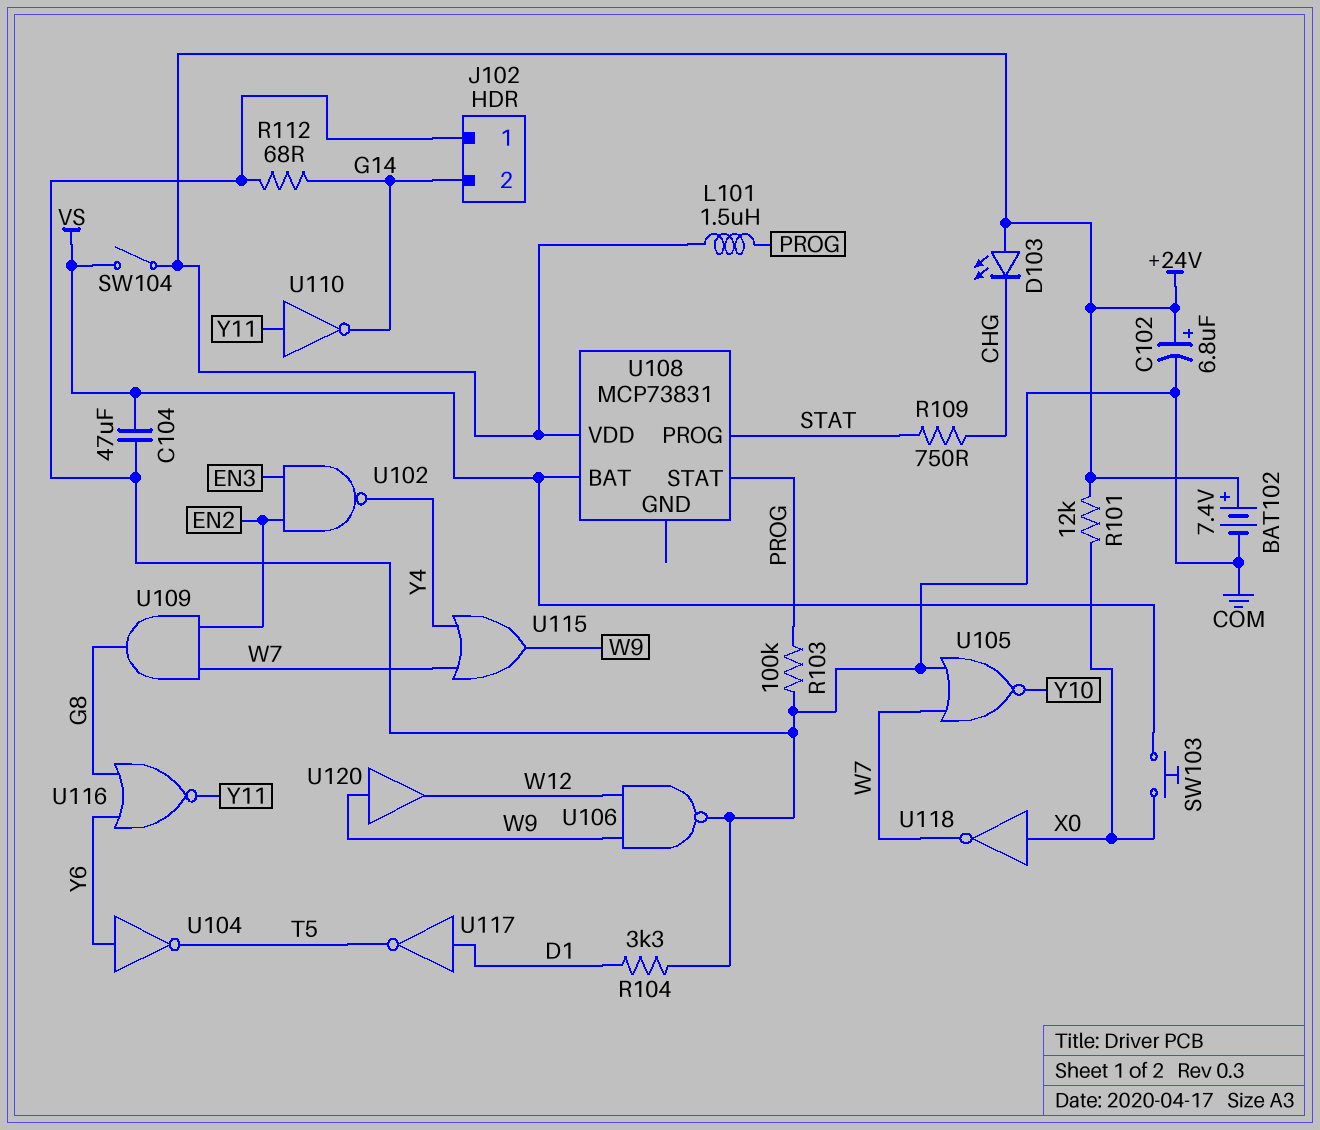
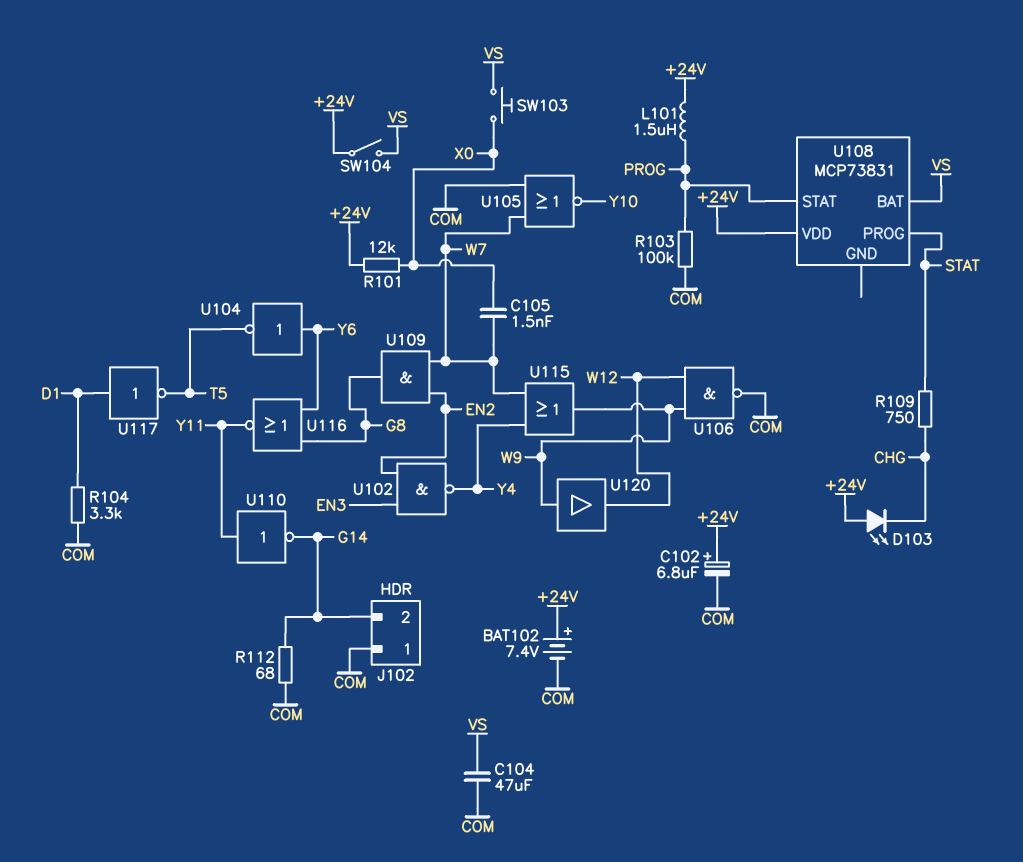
C105: none -> 1.5nF (W7, X0)
U118: NOT (in X0, out W7) -> none

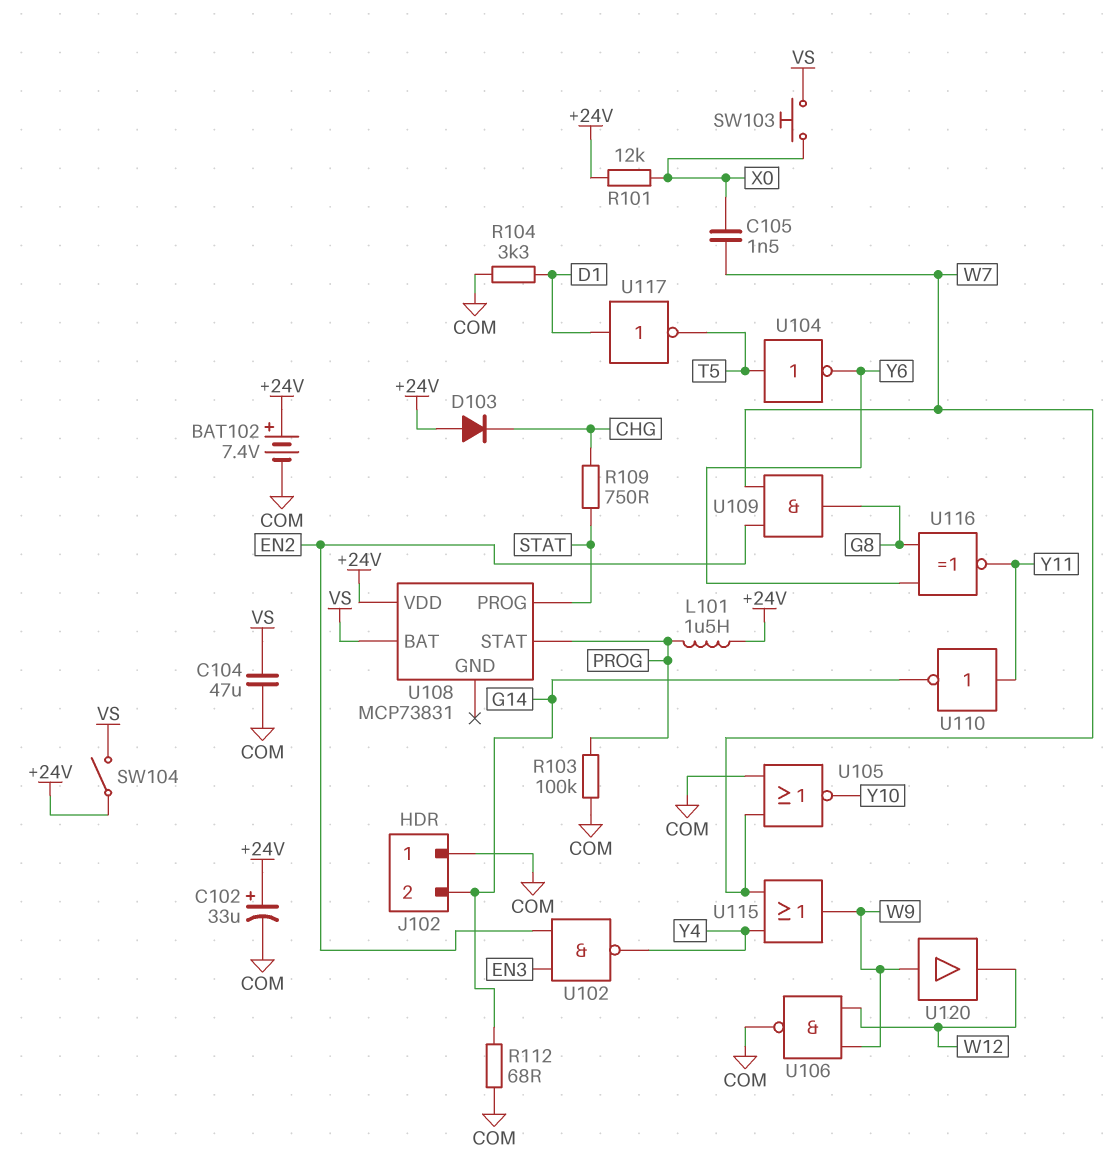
C102: 6.8uF (plus +24V, minus COM) -> 33uF (plus +24V, minus COM)
D103: LED (A +24V, K CHG) -> diode (A +24V, K CHG)
U104: NOT (in Y6, out T5) -> NOT (in T5, out Y6)
U116: NOR (in G8, in Y6, out Y11) -> XNOR (in G8, in Y6, out Y11)

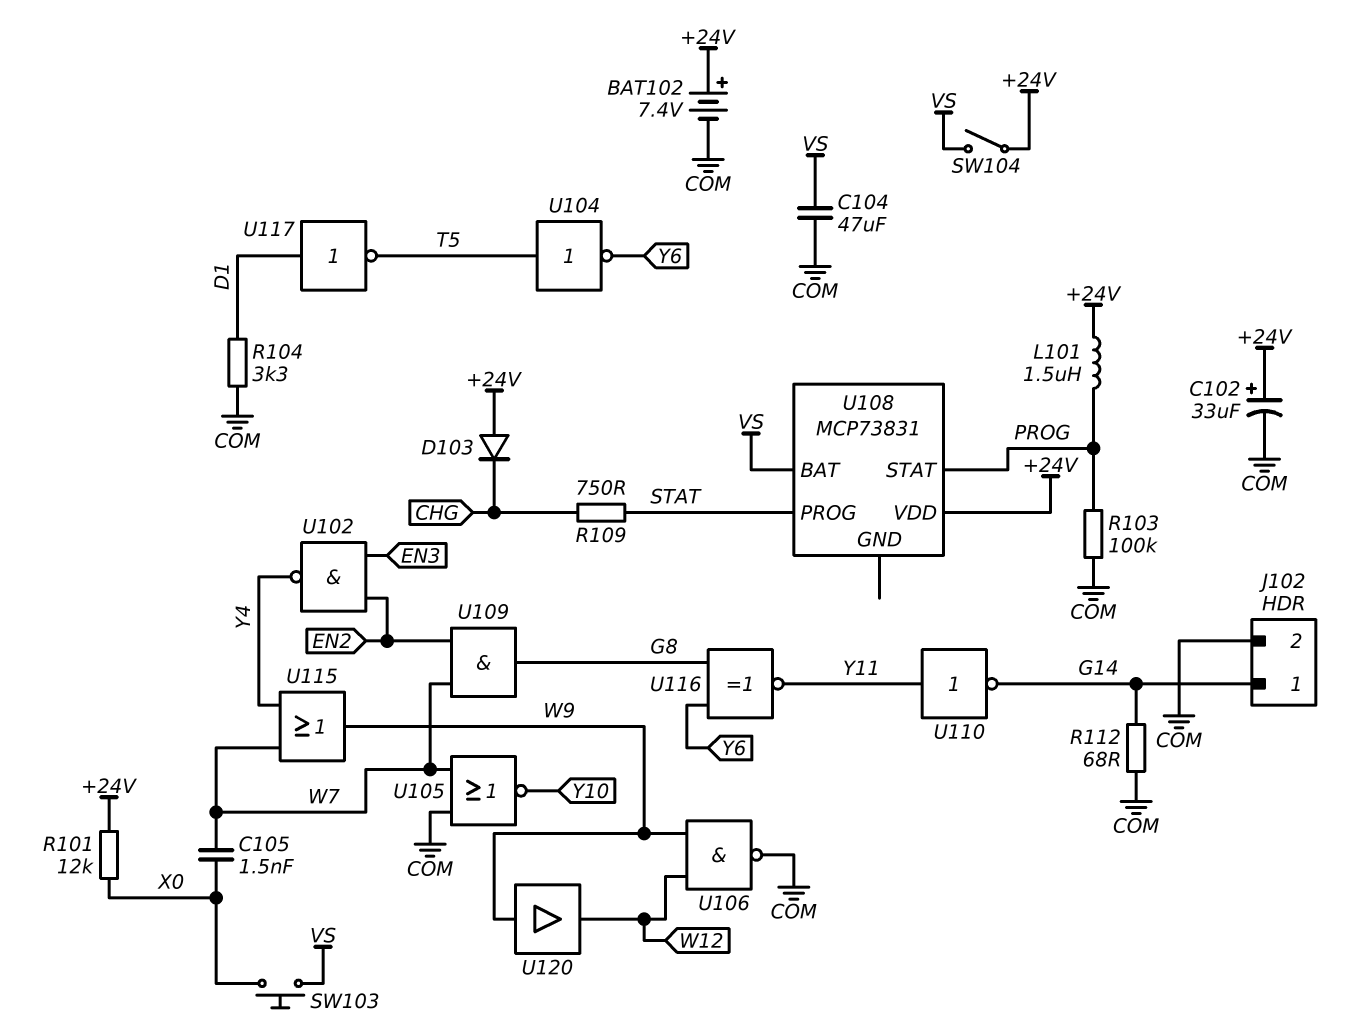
J102 pin 1: COM -> G14
J102 pin 2: G14 -> COM

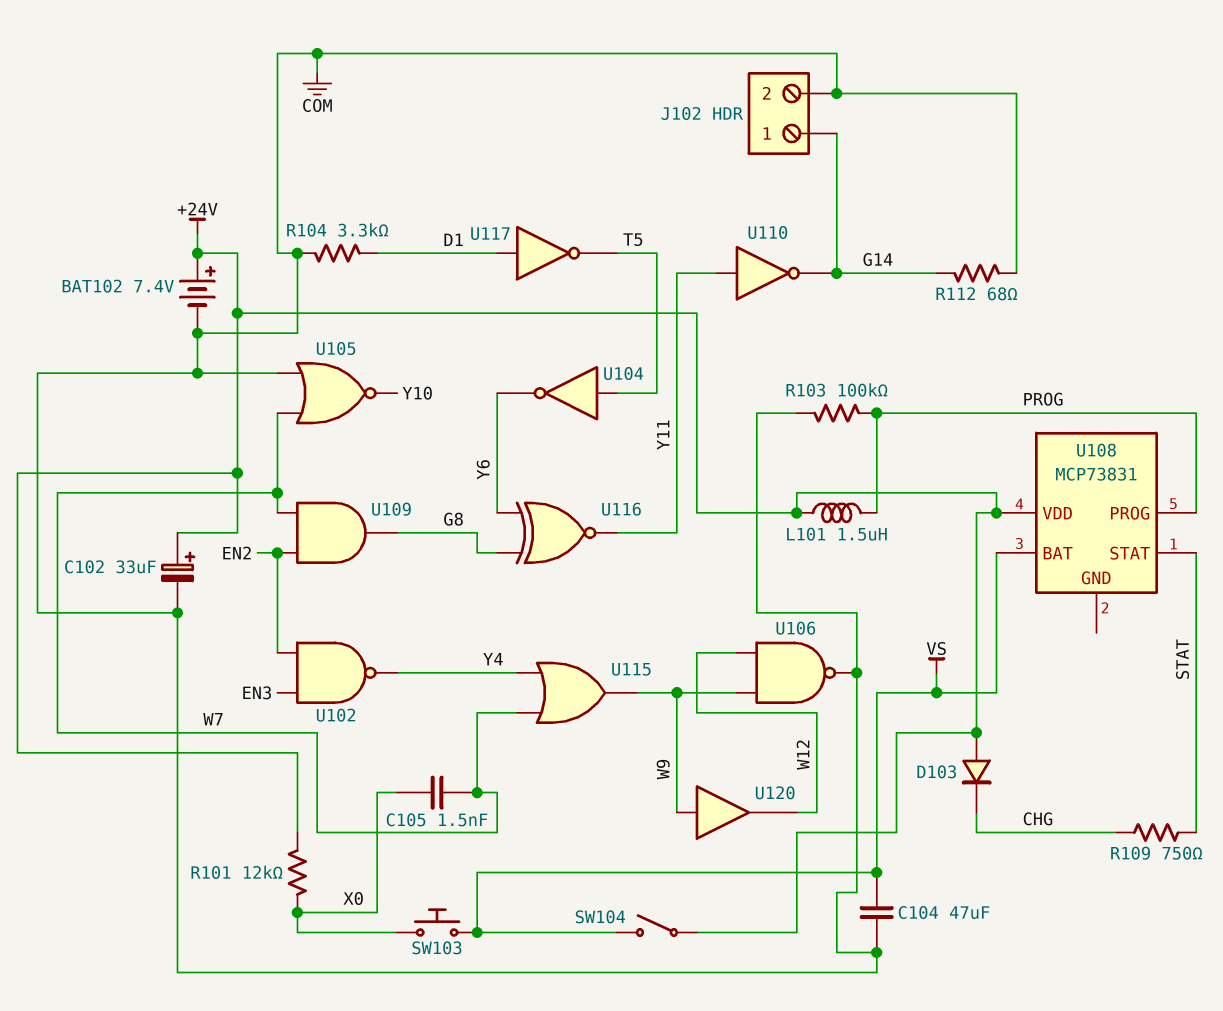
U108 pin PROG: STAT -> PROG
U108 pin STAT: PROG -> STAT

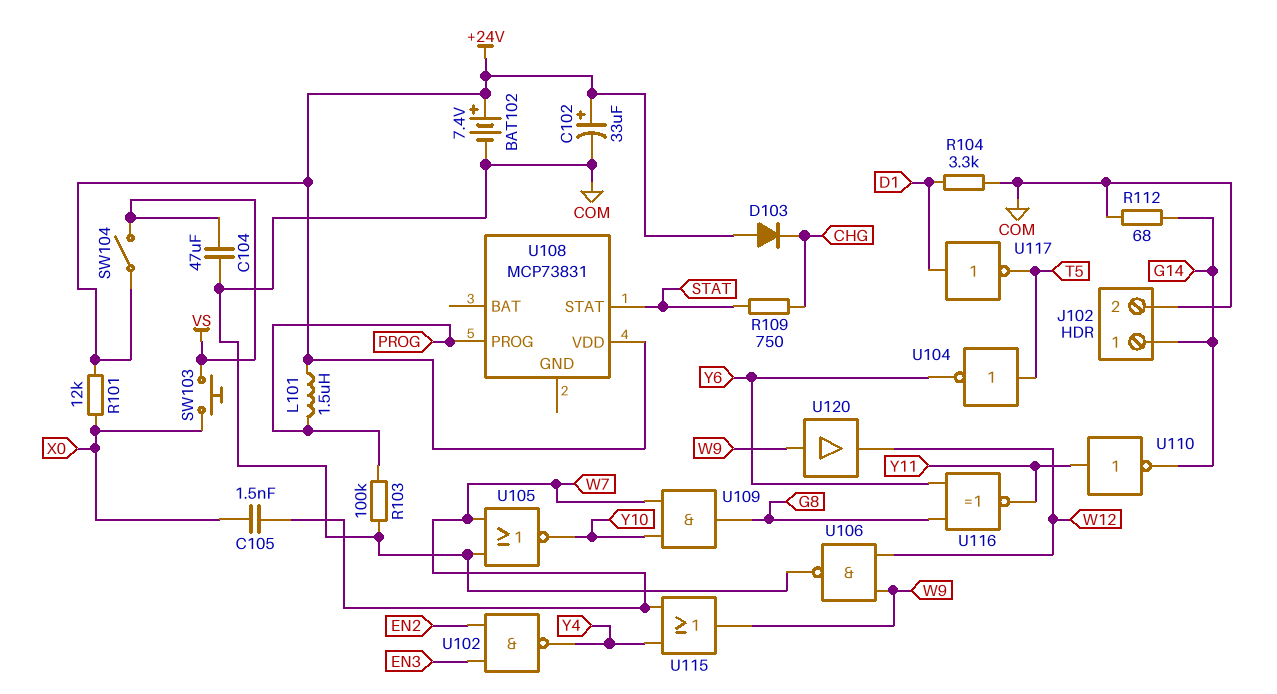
U108 pin BAT: VS -> none
U109: AND (in EN2, in W7, out G8) -> AND (in W7, in Y10, out G8)

